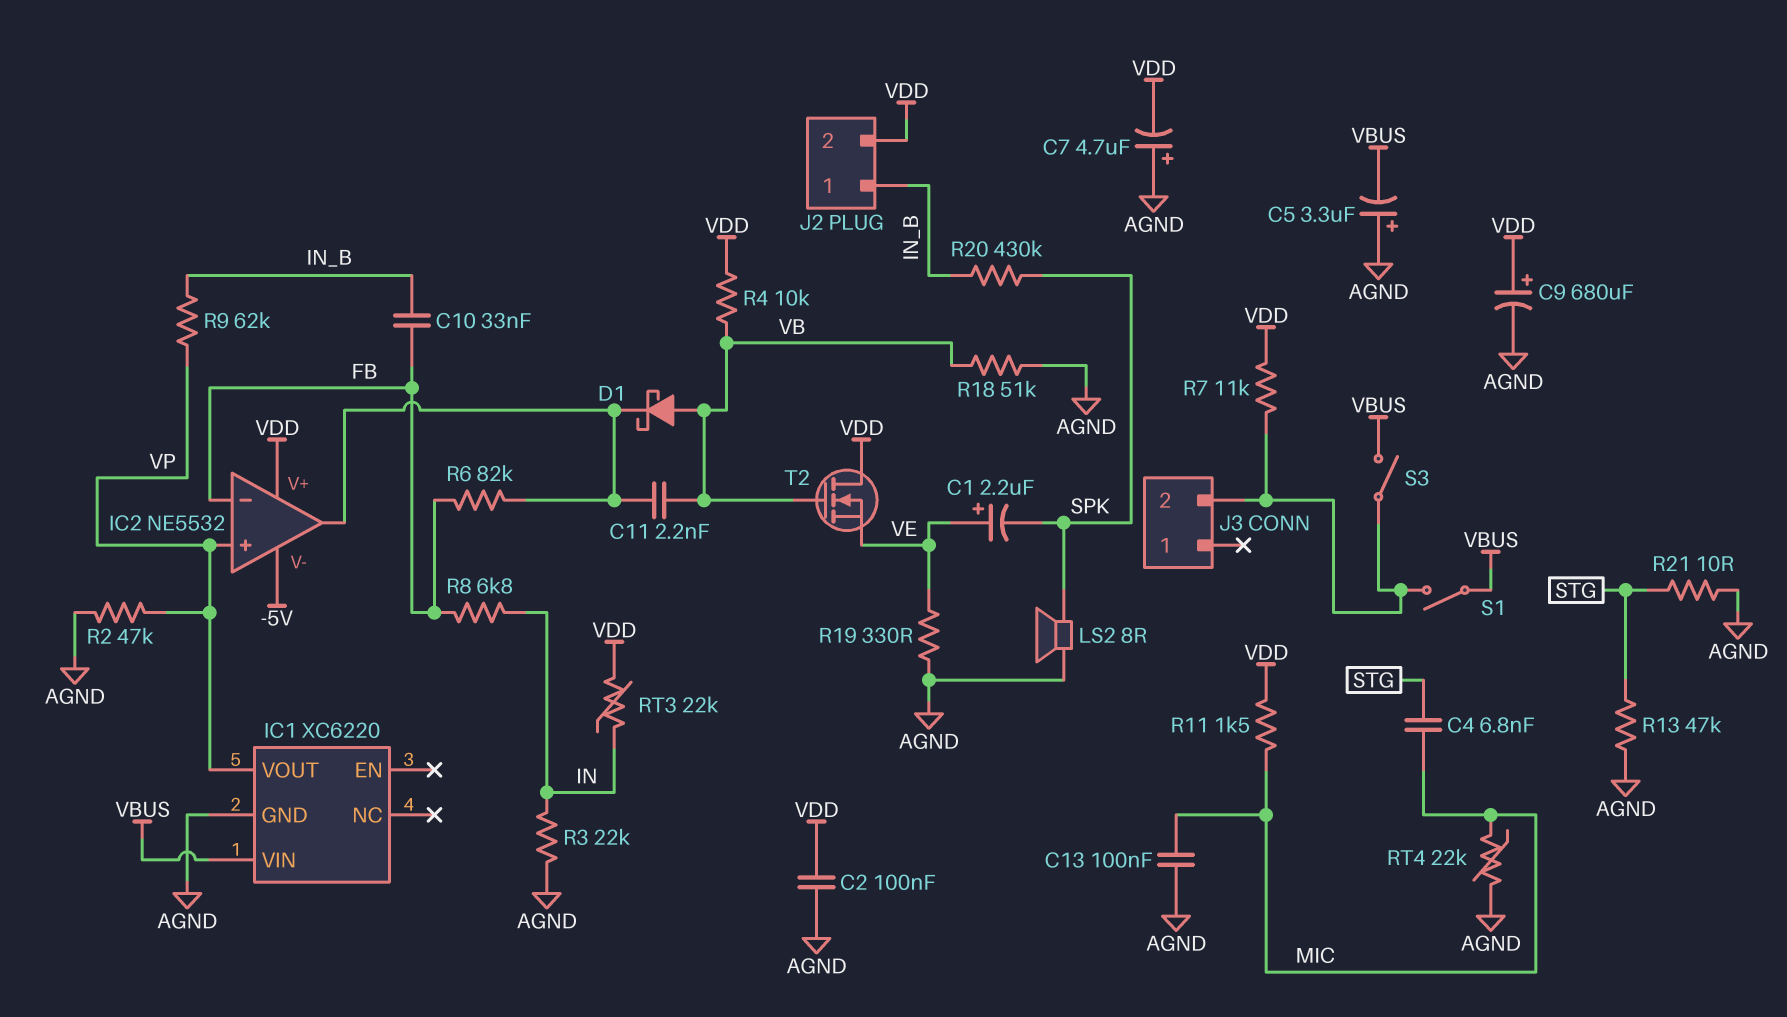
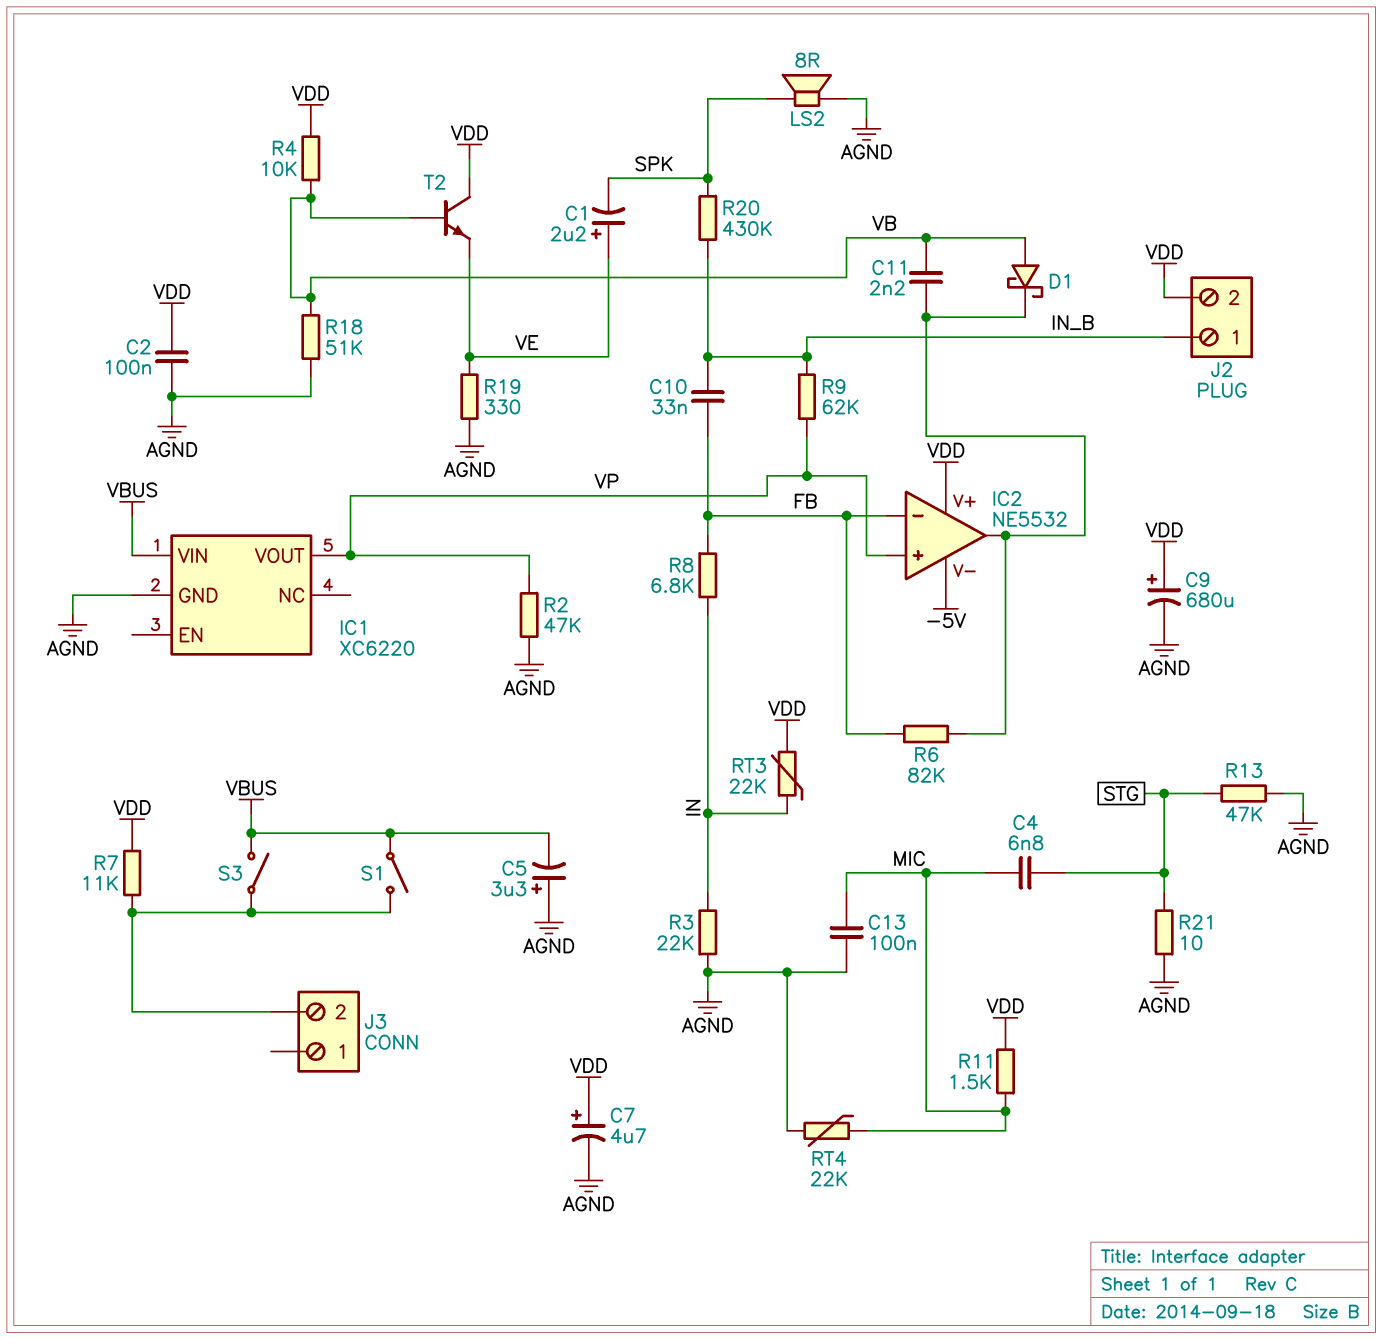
C7: 4.7uF (plus AGND, minus VDD) -> 4.7uF (plus VDD, minus AGND)
T2: NMOS (G VB, D VDD, S VE) -> NPN (B VB, C VDD, E VE)

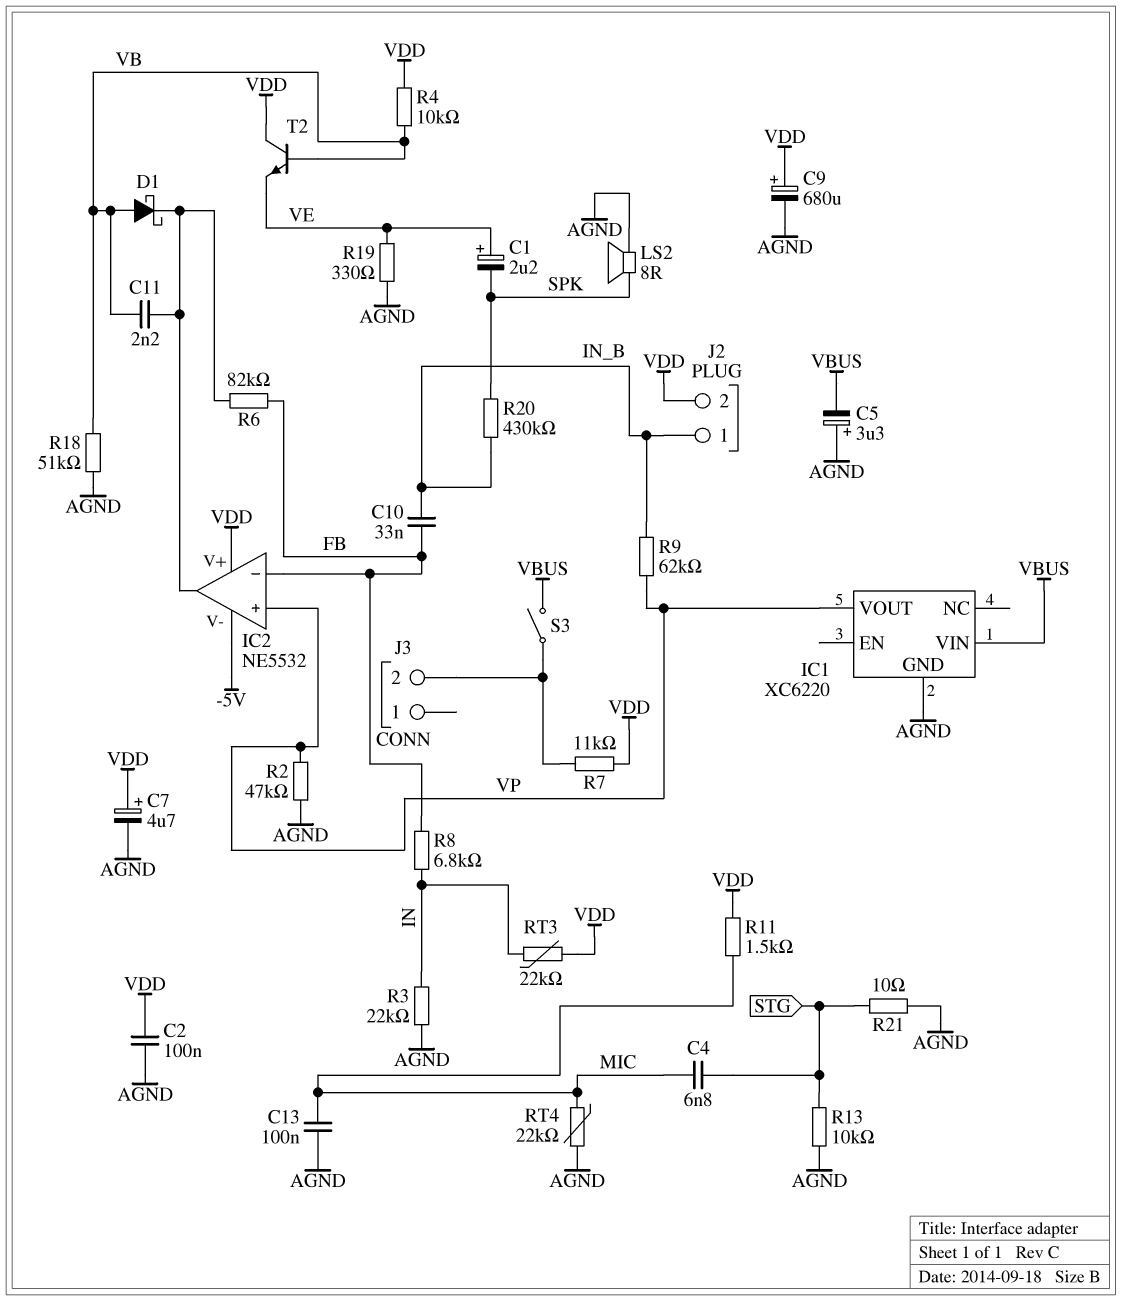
R13: 47k (AGND, STG) -> 10k (AGND, STG)
S1: switch (J3/2, VBUS) -> none

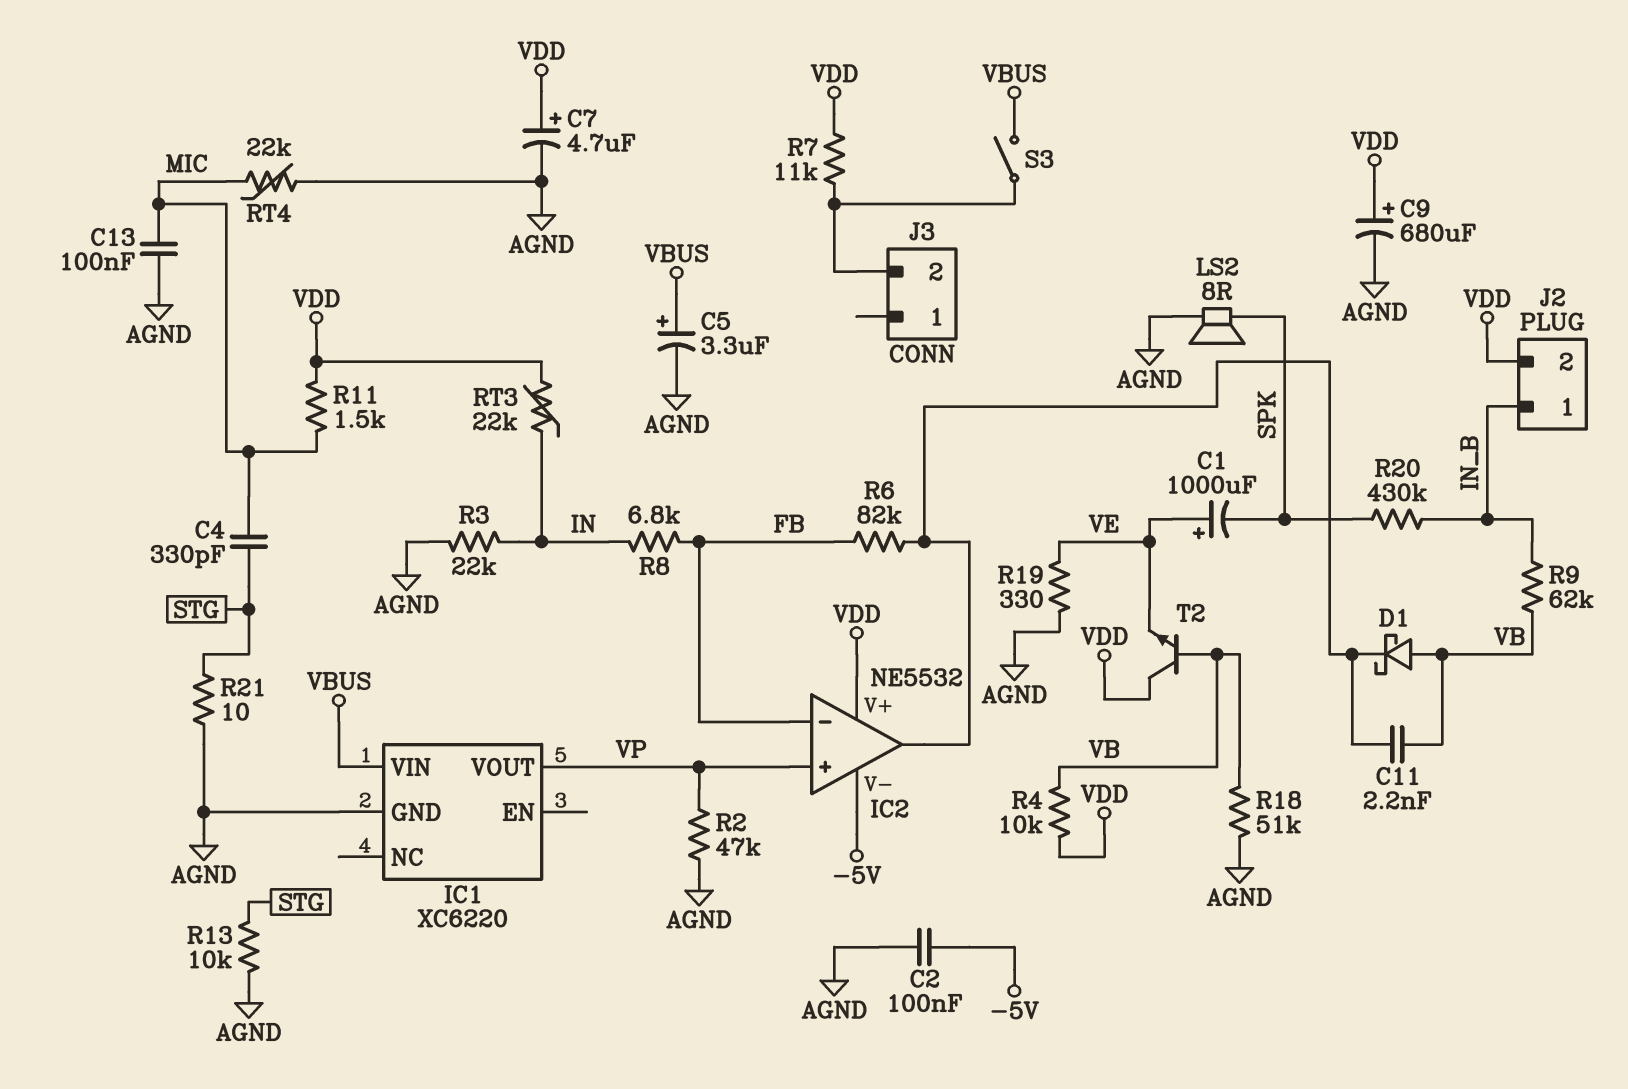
C1: 2.2uF (plus VE, minus SPK) -> 1000uF (plus VE, minus SPK)
C2: 100nF (AGND, VDD) -> 100nF (-5V, AGND)
C4: 6.8nF (MIC, STG) -> 330pF (MIC, STG)
C5: 3.3uF (plus AGND, minus VBUS) -> 3.3uF (plus VBUS, minus AGND)
C10: 33nF (FB, IN_B) -> none
R9: 62k (IN_B, VP) -> 62k (IN_B, VB)

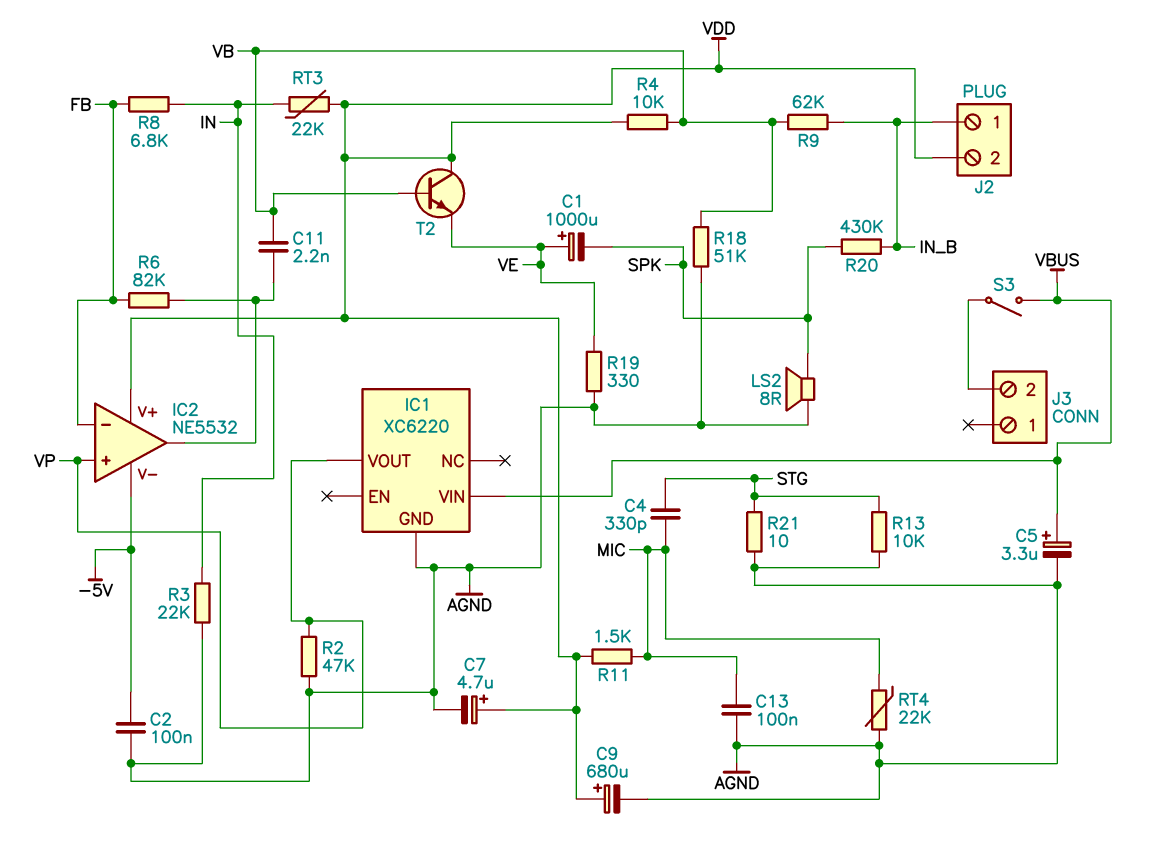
D1: schottky (A VB, K IC2/out) -> none
R7: 11k (J3/2, VDD) -> none

